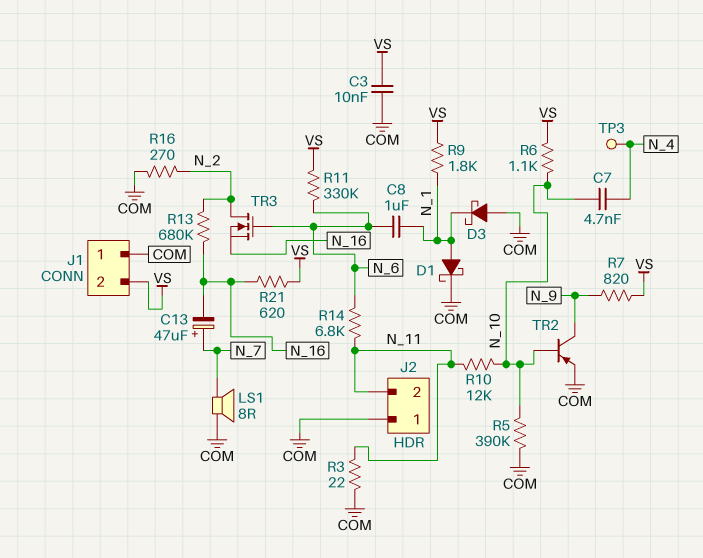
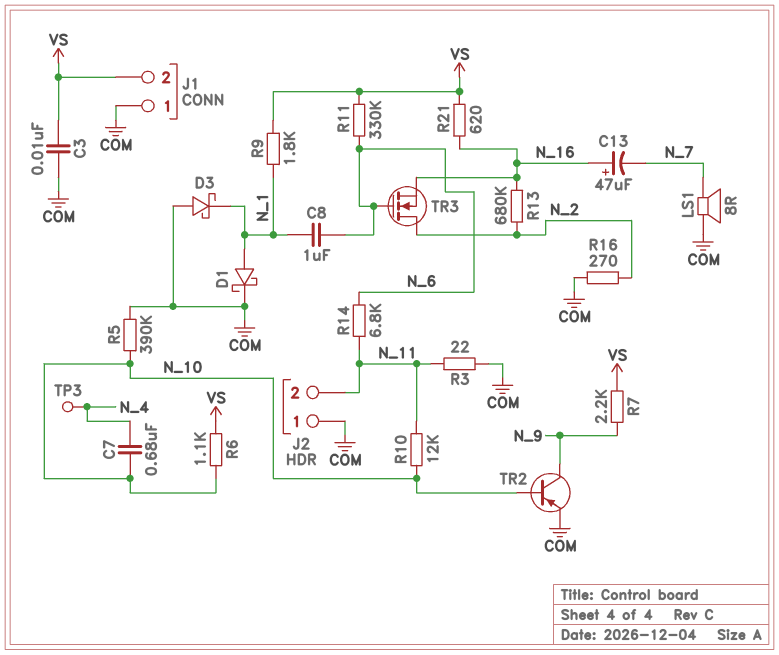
C7: 4.7nF (N_4, N_10) -> 680nF (N_4, N_10)
C13: 47uF (plus N_7, minus N_16) -> 47uF (plus N_16, minus N_7)
R7: 820 (N_9, VS) -> 2.2k (N_9, VS)

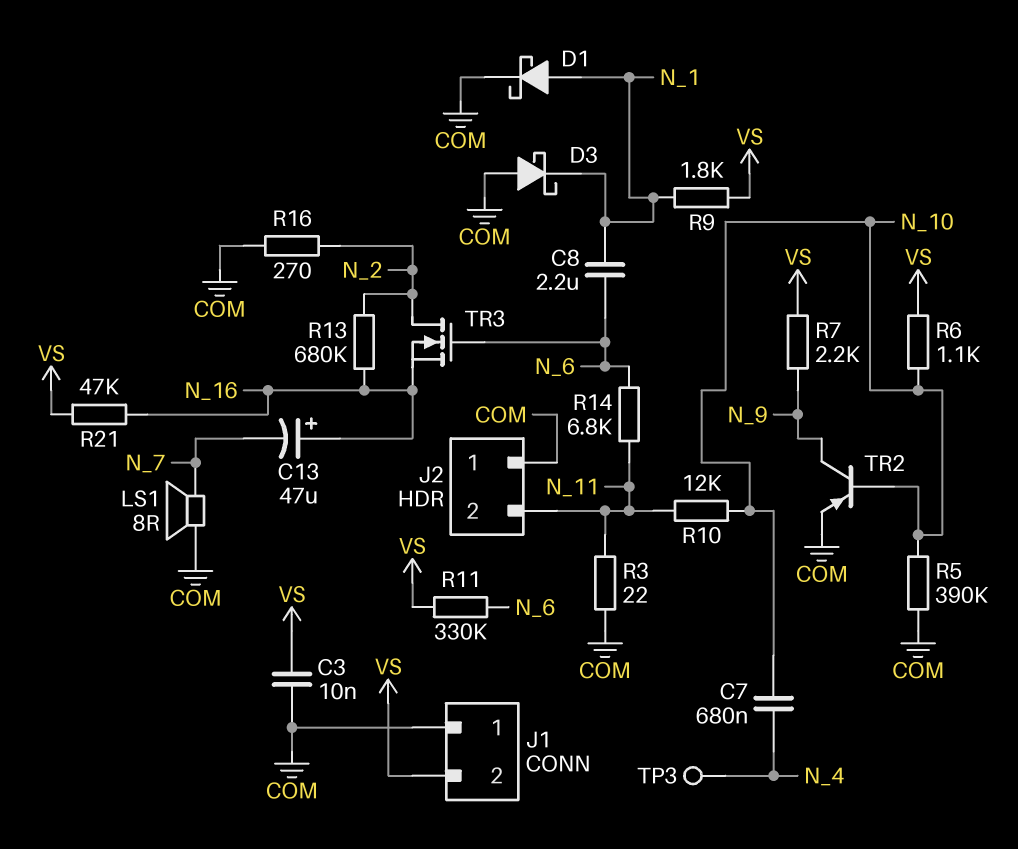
C8: 1uF (N_1, N_6) -> 2.2uF (N_1, N_6)
R21: 620 (N_16, VS) -> 47k (N_16, VS)

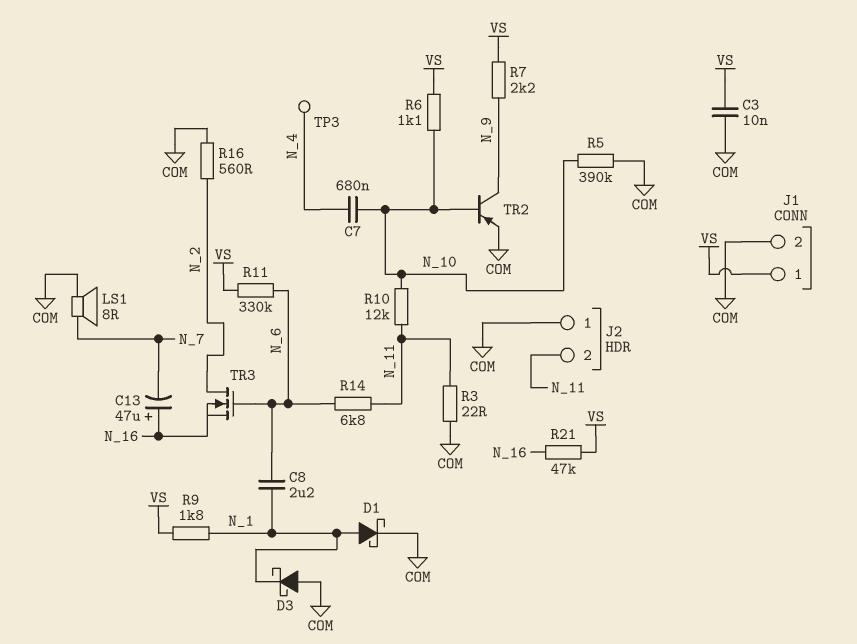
J1 pin 1: COM -> VS
J1 pin 2: VS -> COM
R13: 680k (N_2, N_16) -> none
R16: 270 (COM, N_2) -> 560 (COM, N_2)

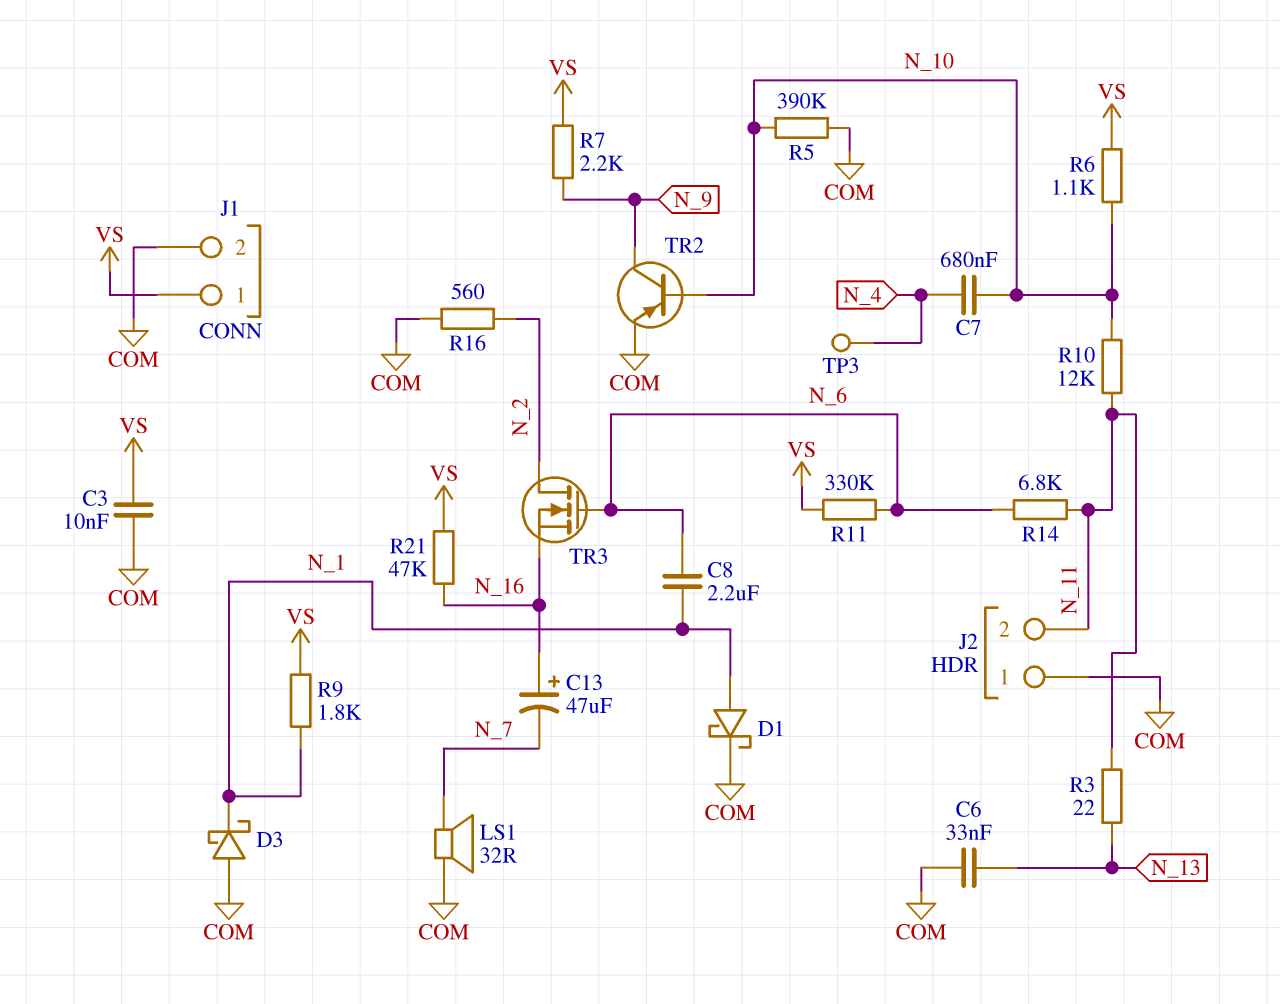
C6: none -> 33nF (COM, N_13)
LS1: speaker 8R (COM, N_7) -> speaker 32R (COM, N_7)
R3: 22 (COM, N_11) -> 22 (N_11, N_13)

